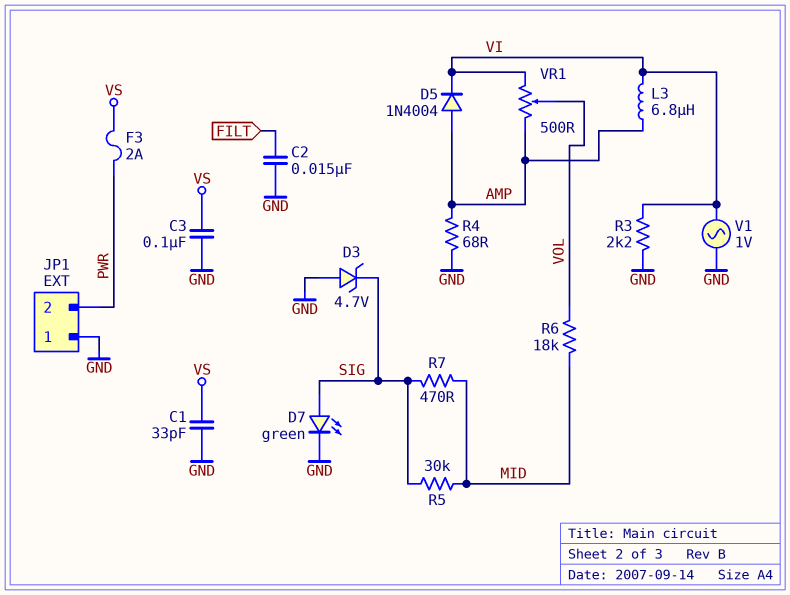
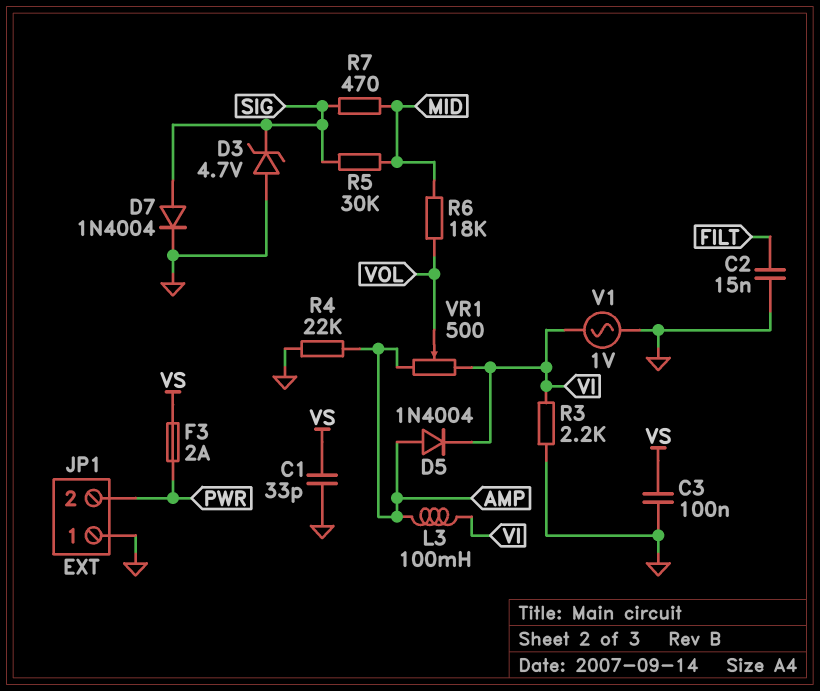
D7: LED green (A SIG, K GND) -> diode 1N4004 (A SIG, K GND)
L3: 6.8uH (AMP, VI) -> 100mH (AMP, VI)
R4: 68 (AMP, GND) -> 22k (AMP, GND)

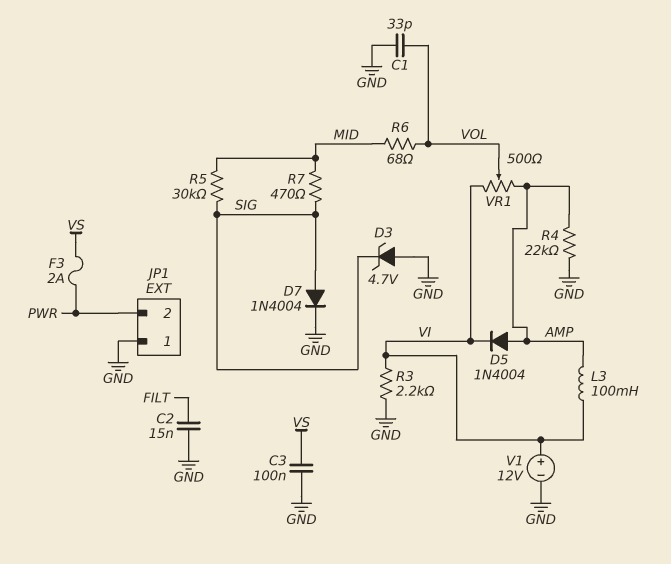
C1: 33pF (GND, VS) -> 33pF (GND, VOL)
R6: 18k (MID, VOL) -> 68 (MID, VOL)
V1: AC 1V (GND, VI) -> 12V (plus VI, minus GND)

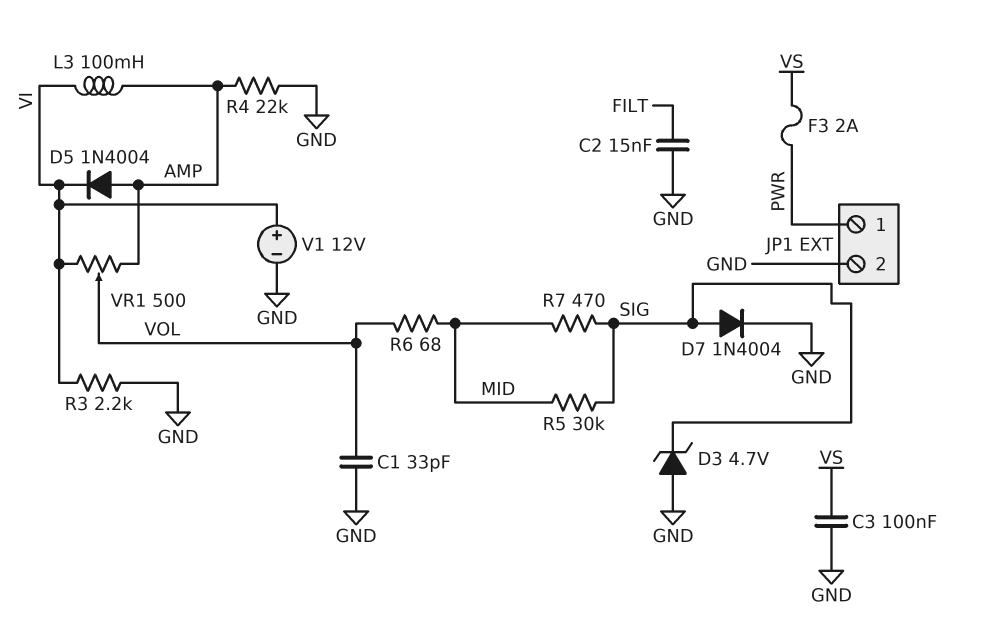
JP1 pin 1: GND -> PWR
JP1 pin 2: PWR -> GND

